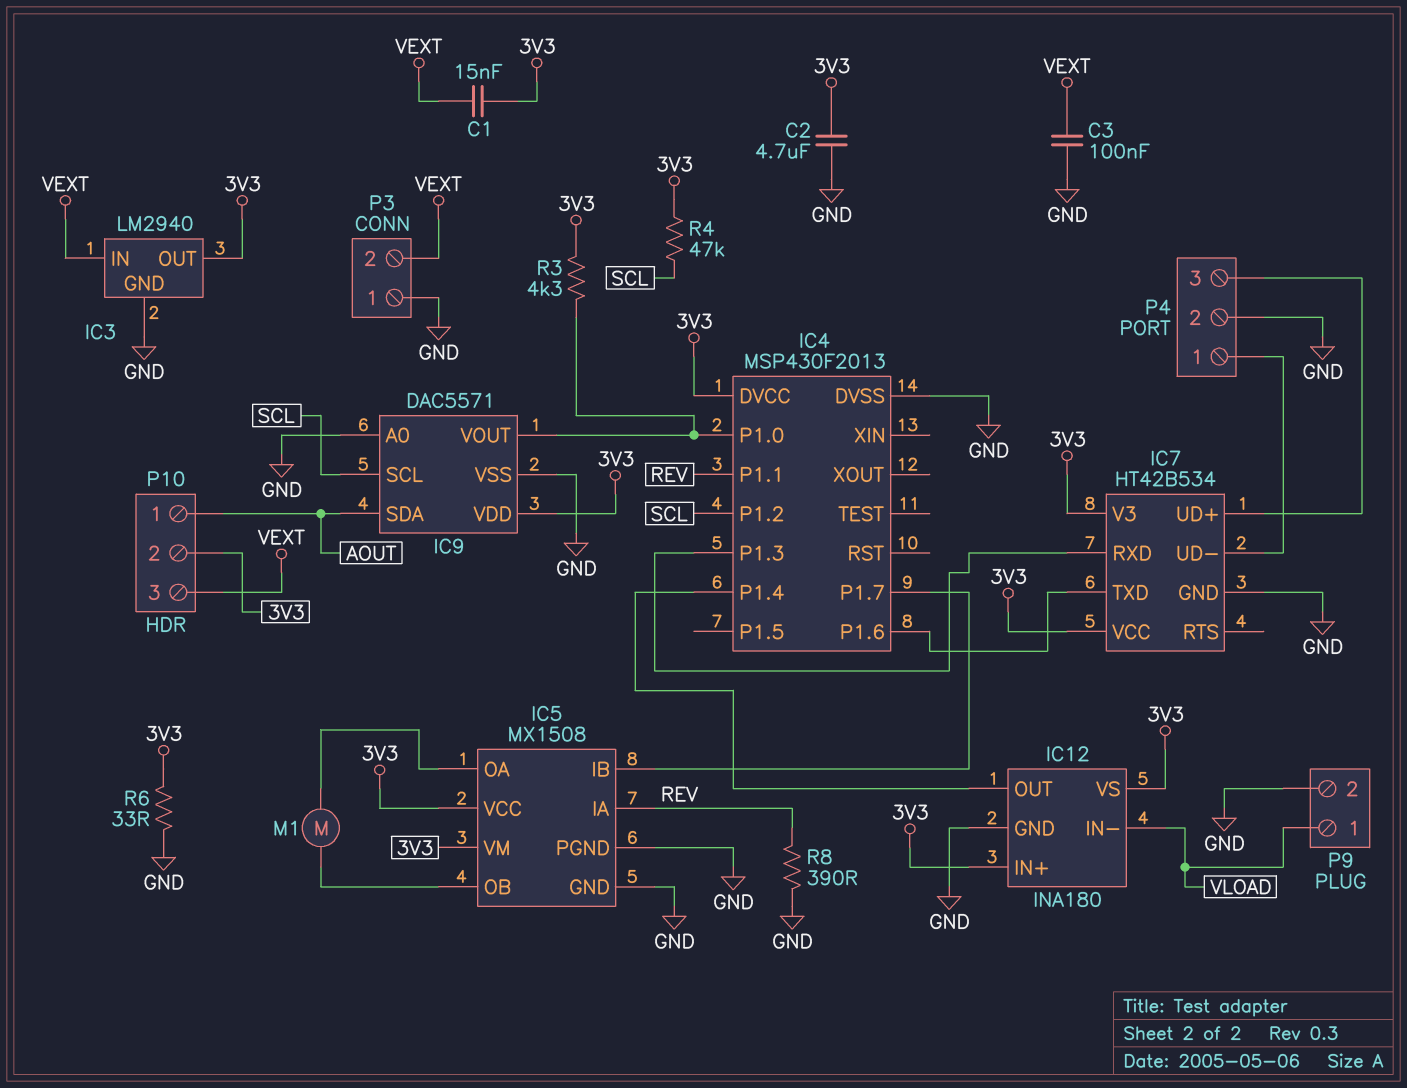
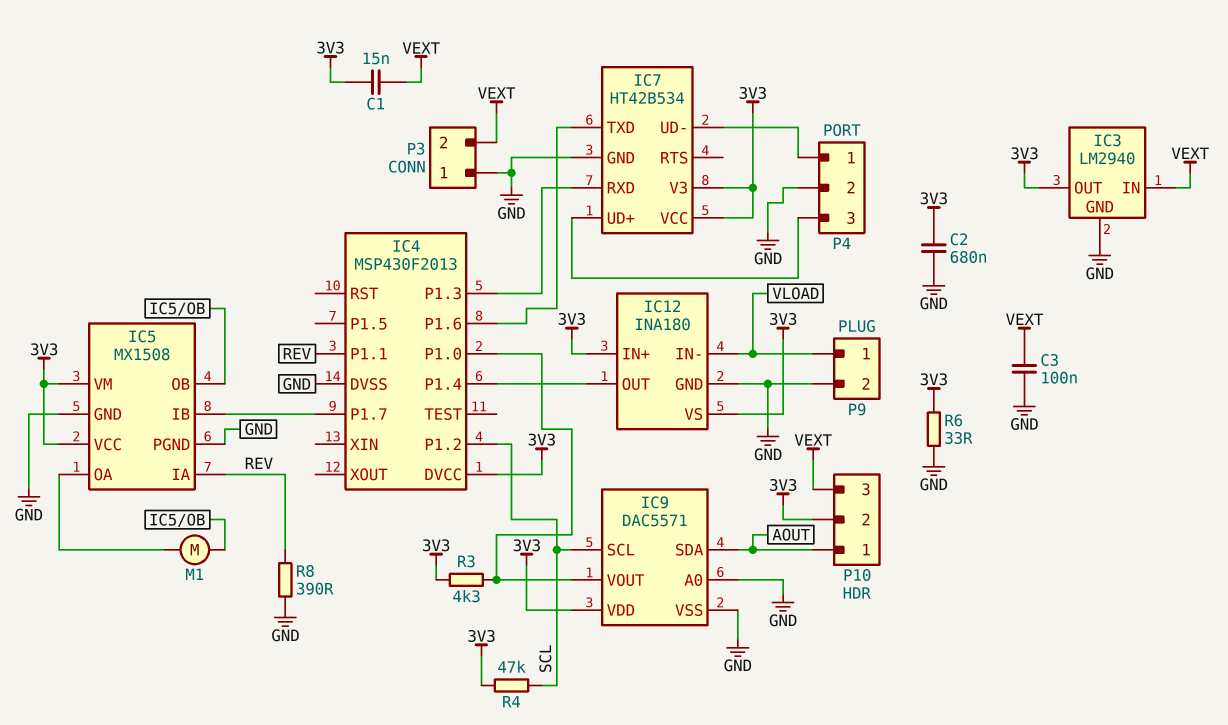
C2: 4.7uF (3V3, GND) -> 680nF (3V3, GND)

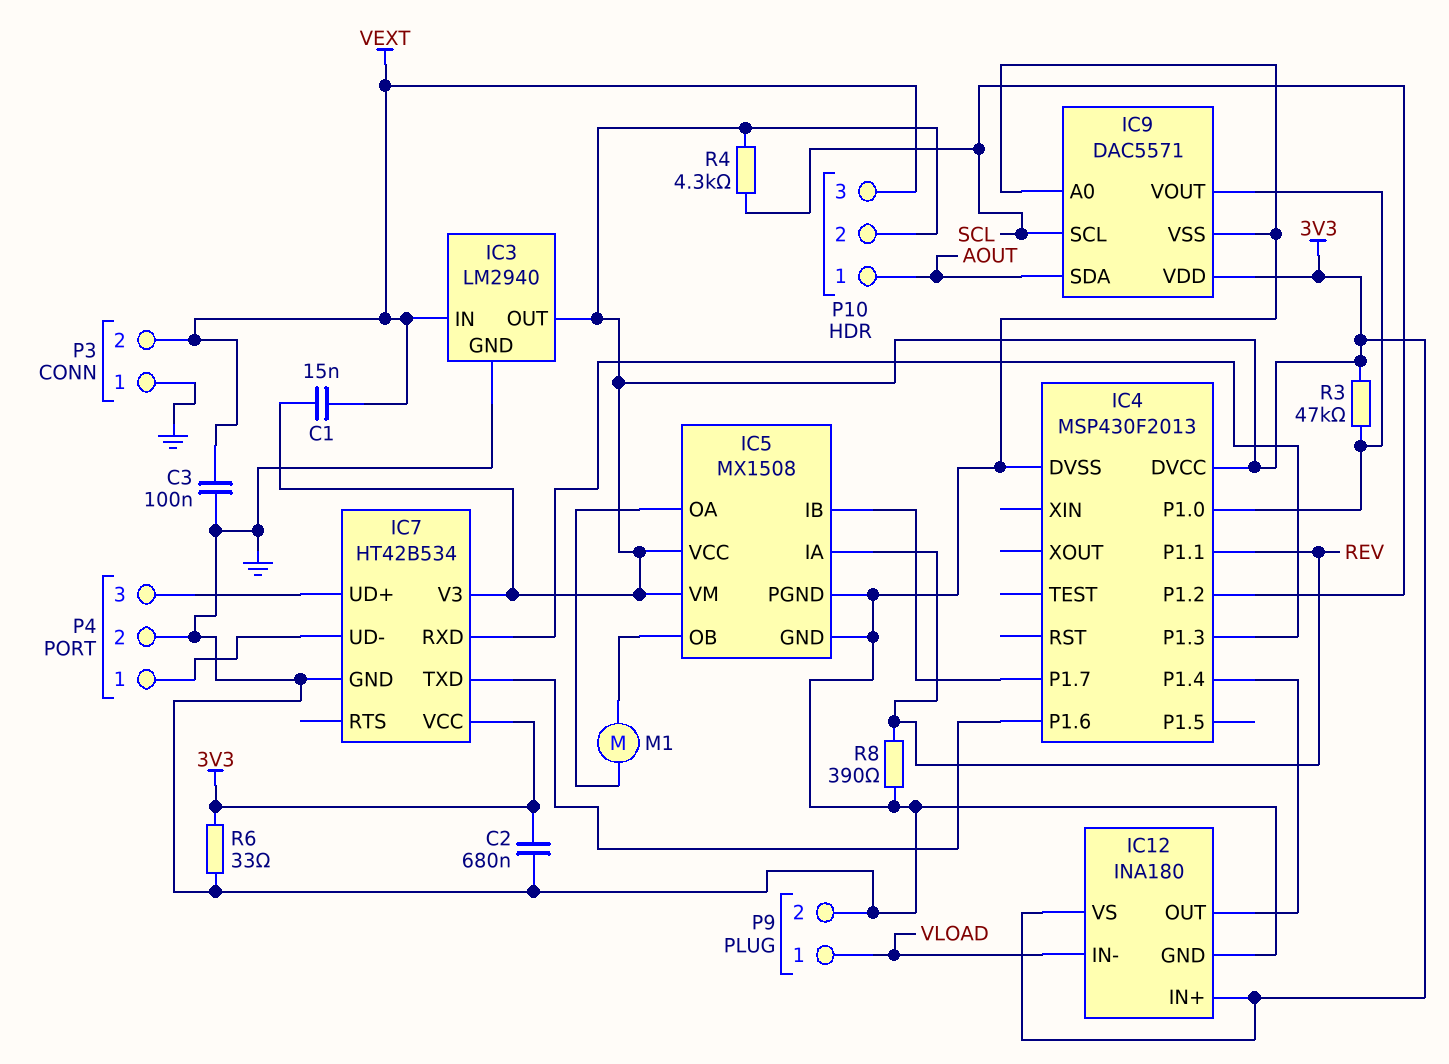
R3: 4.3k (3V3, IC4/P1.0) -> 47k (3V3, IC4/P1.0)
R4: 47k (3V3, SCL) -> 4.3k (3V3, SCL)

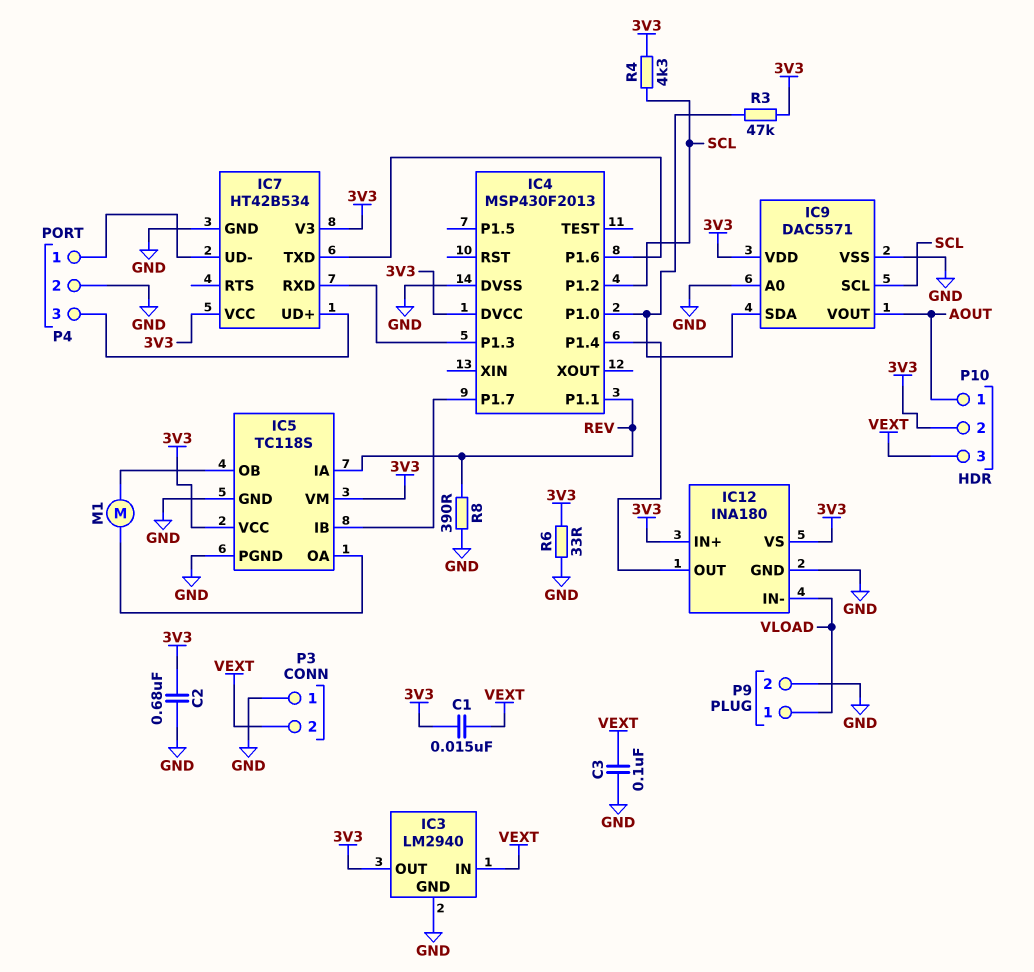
IC5: MX1508 -> TC118S
IC9 pin SDA: AOUT -> IC4/P1.0
IC9 pin VOUT: IC4/P1.0 -> AOUT

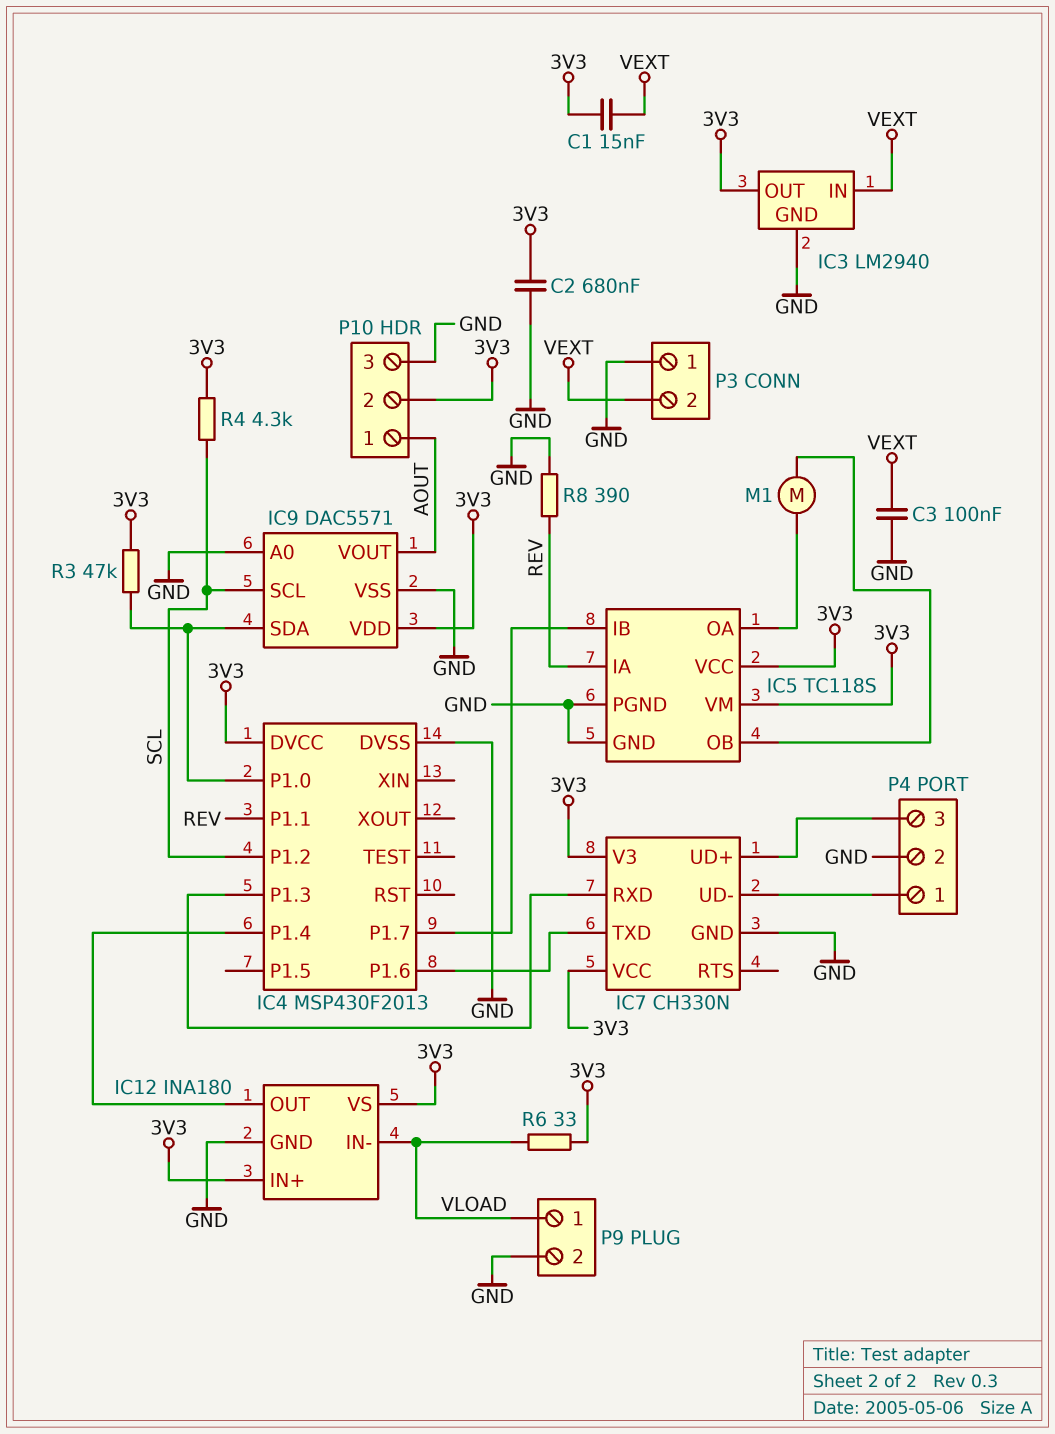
IC7: HT42B534 -> CH330N
P10 pin 3: VEXT -> GND
R6: 33 (3V3, GND) -> 33 (3V3, VLOAD)

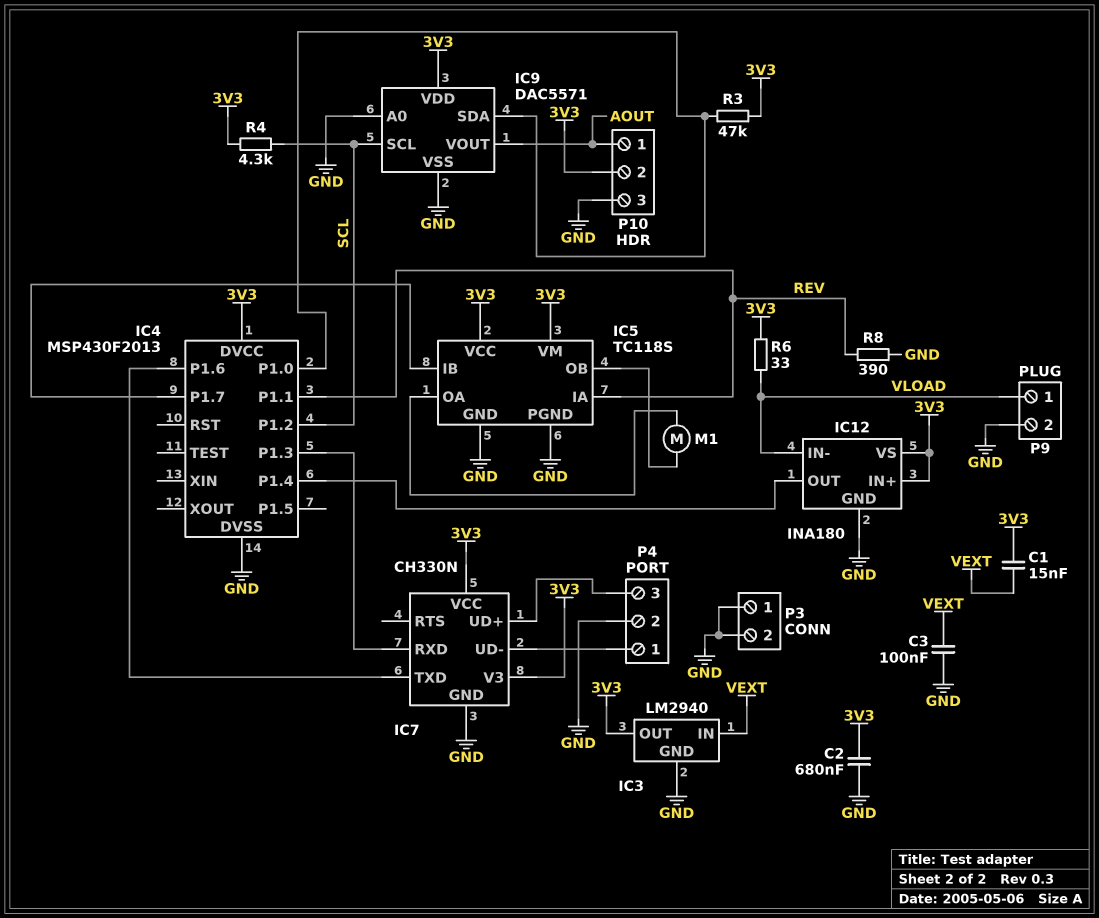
P3 pin 2: VEXT -> GND

